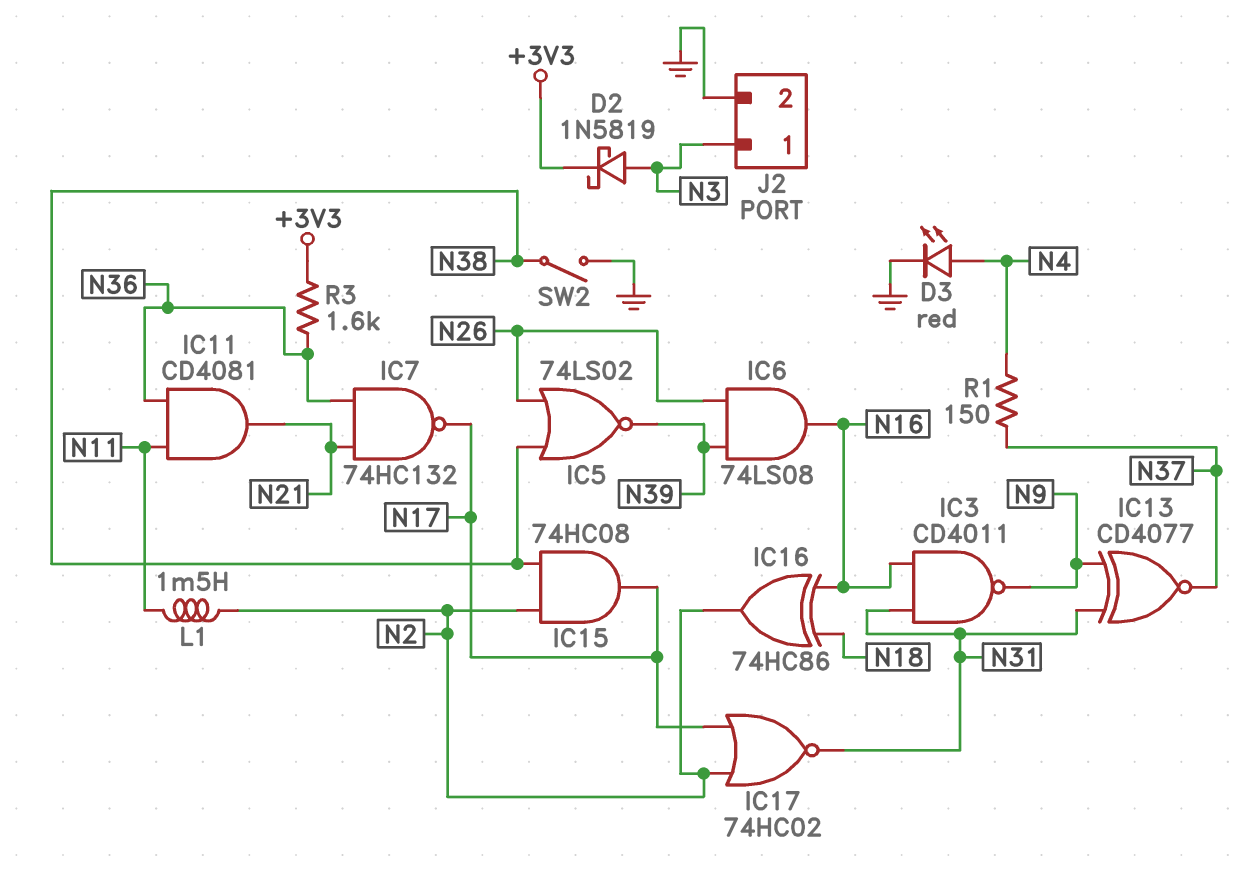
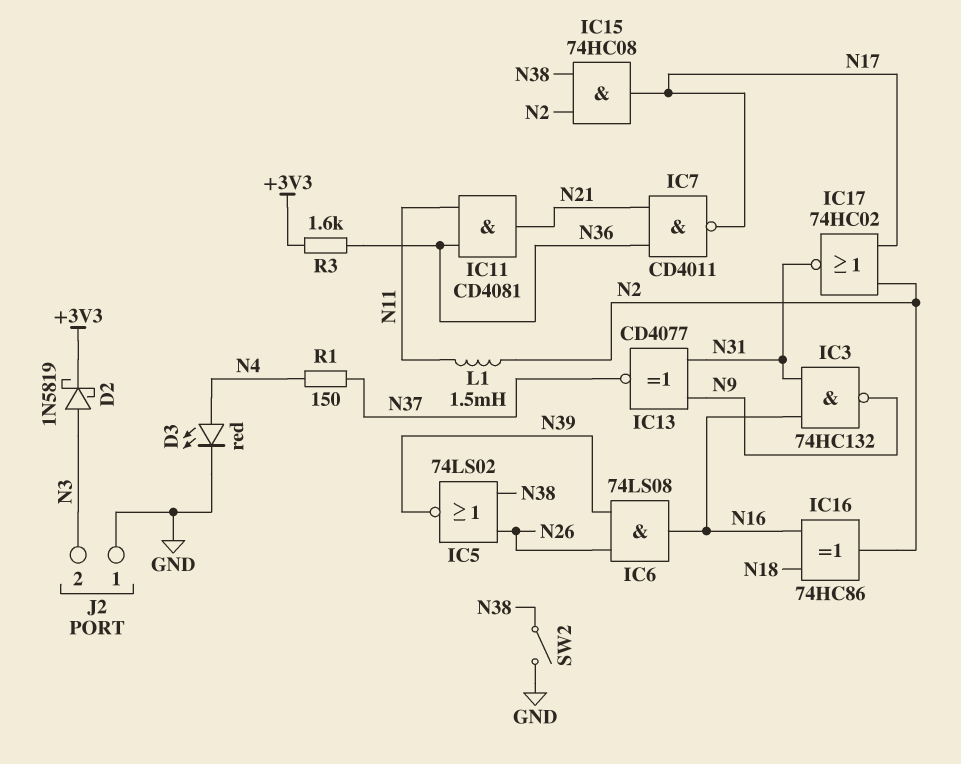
IC3: NAND CD4011 (in N16, in N31, out N9) -> NAND 74HC132 (in N16, in N31, out N9)
IC7: NAND 74HC132 (in N21, in N36, out N17) -> NAND CD4011 (in N21, in N36, out N17)
J2 pin 1: N3 -> GND
J2 pin 2: GND -> N3

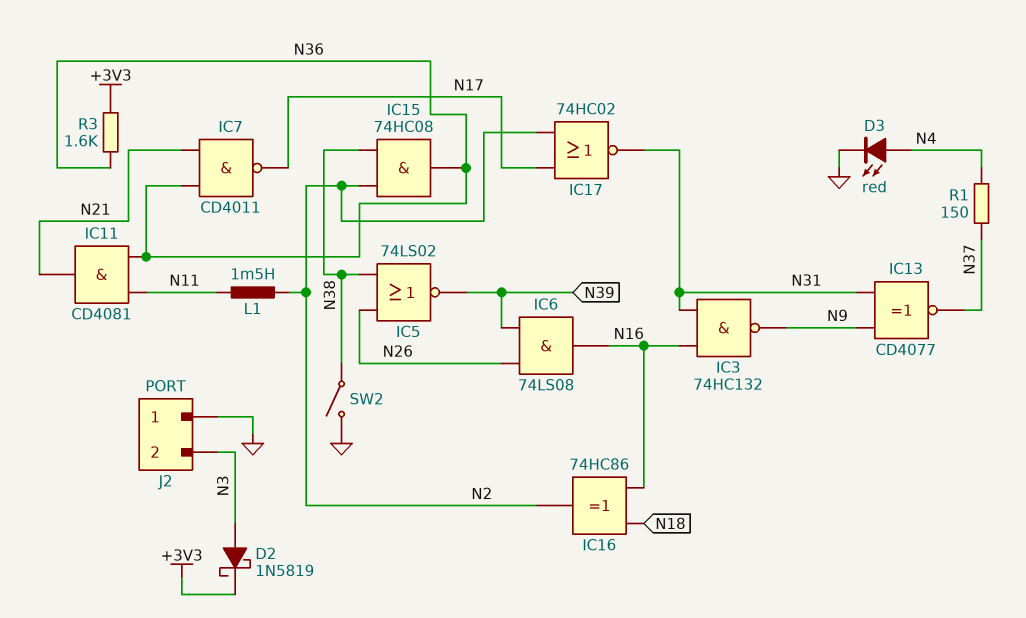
IC15: AND 74HC08 (in N2, in N38, out N17) -> AND 74HC08 (in N2, in N38, out N36)

